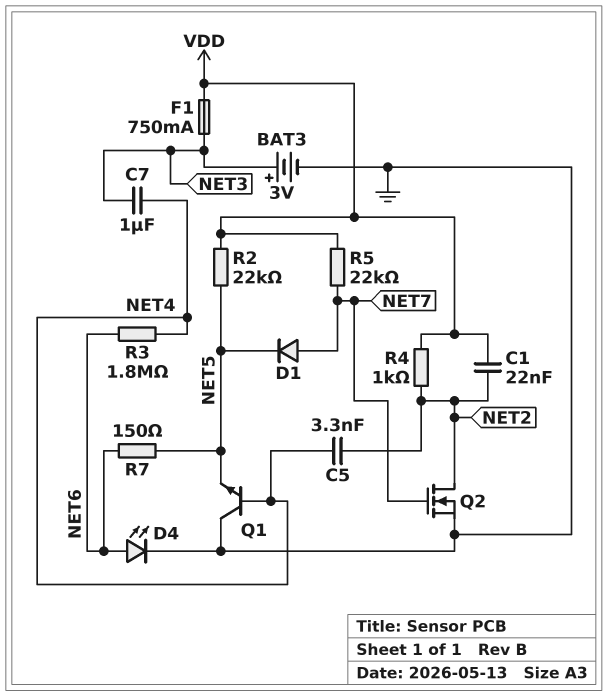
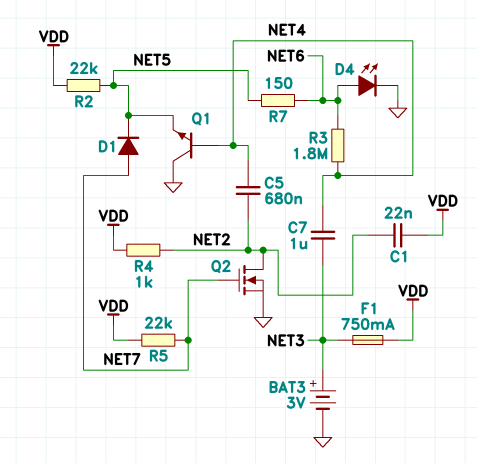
C5: 3.3nF (NET2, NET4) -> 680nF (NET2, NET4)

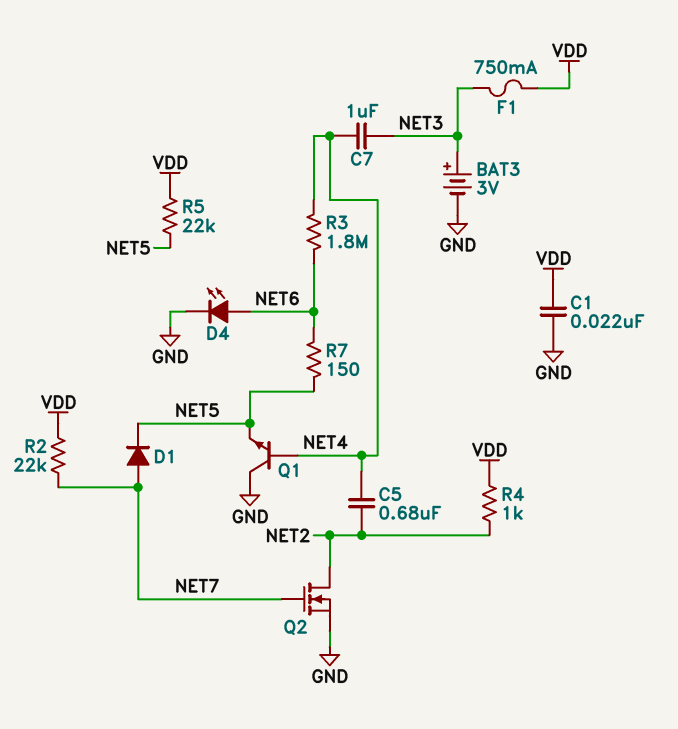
C1: 22nF (NET2, VDD) -> 22nF (GND, VDD)
R2: 22k (NET5, VDD) -> 22k (NET7, VDD)
R5: 22k (NET7, VDD) -> 22k (NET5, VDD)

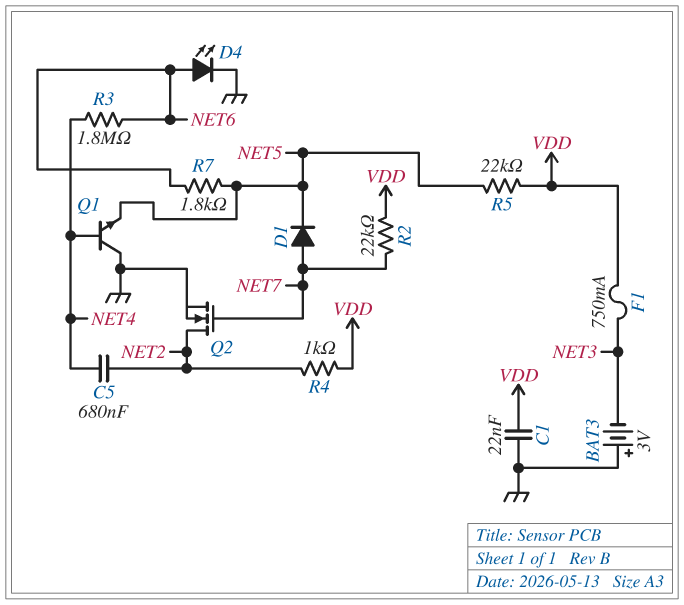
BAT3: 3V (plus NET3, minus GND) -> 3V (plus GND, minus NET3)
C7: 1uF (NET3, NET4) -> none
R7: 150 (NET5, NET6) -> 1.8k (NET5, NET6)

